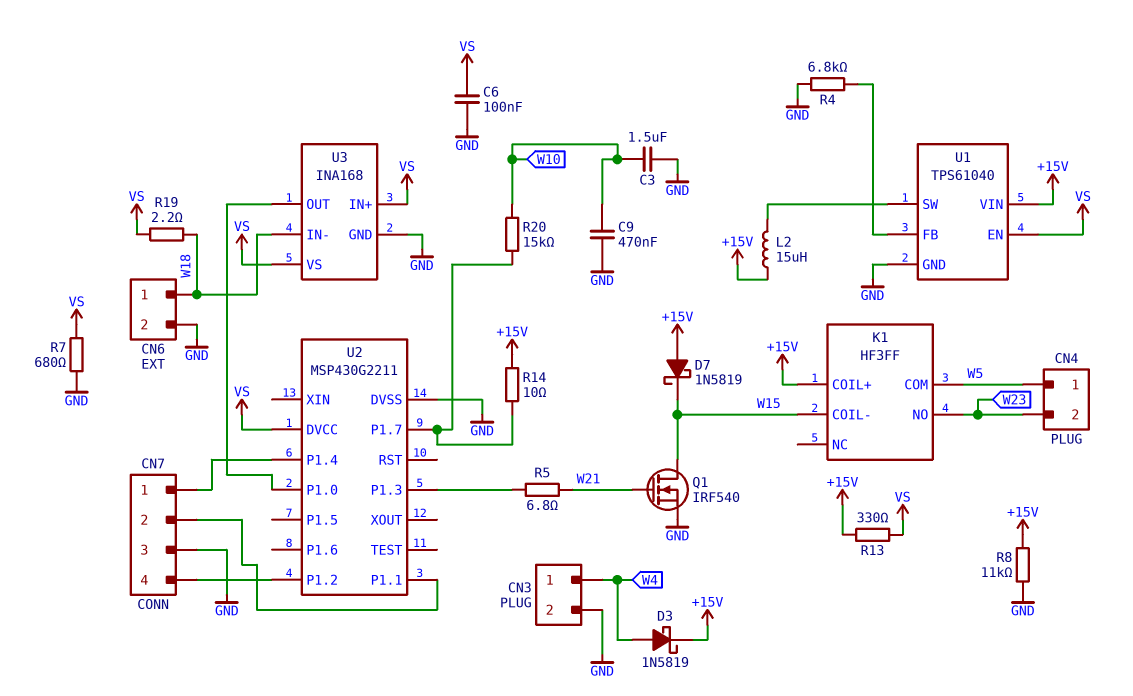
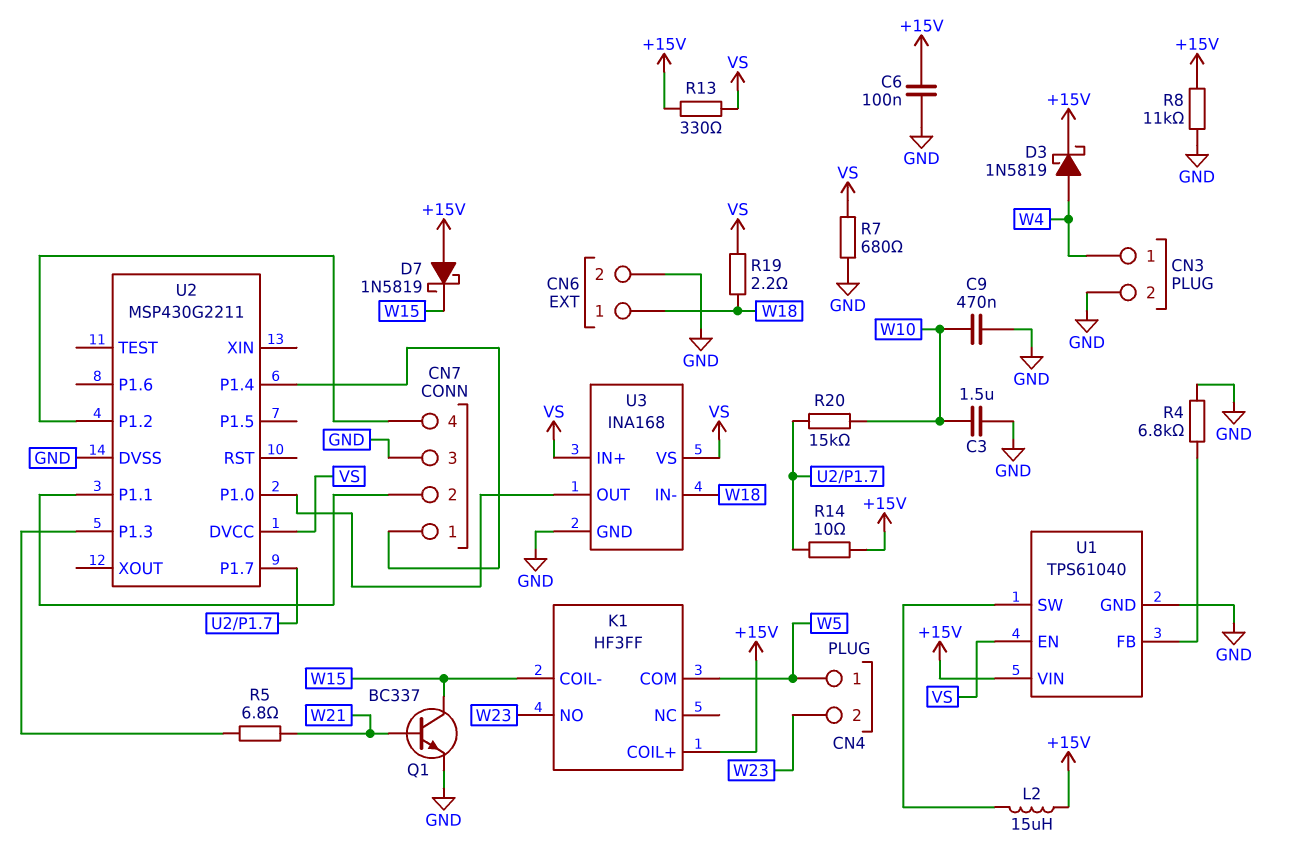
C6: 100nF (GND, VS) -> 100nF (+15V, GND)
Q1: NMOS IRF540 (G W21, D W15, S GND) -> NPN BC337 (B W21, C W15, E GND)

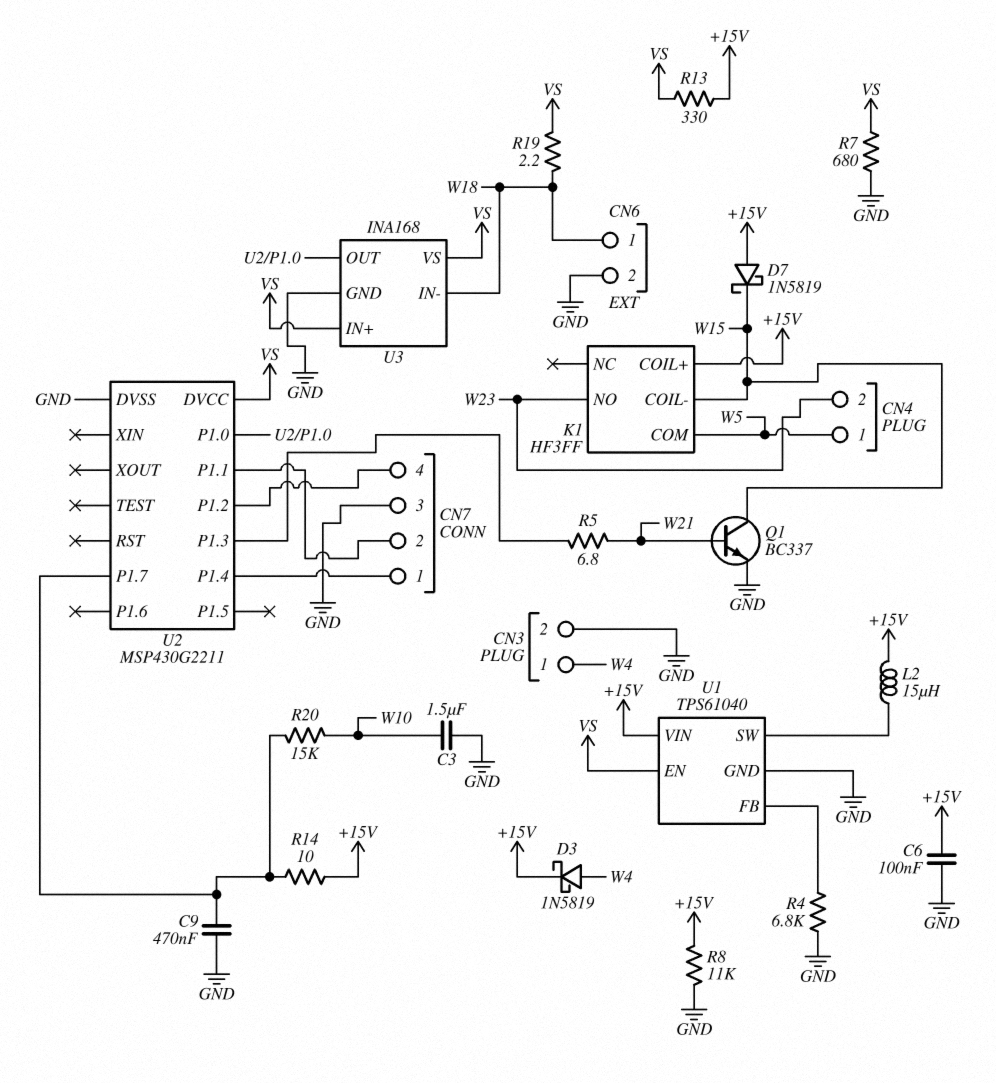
C9: 470nF (GND, W10) -> 470nF (GND, U2/P1.7)

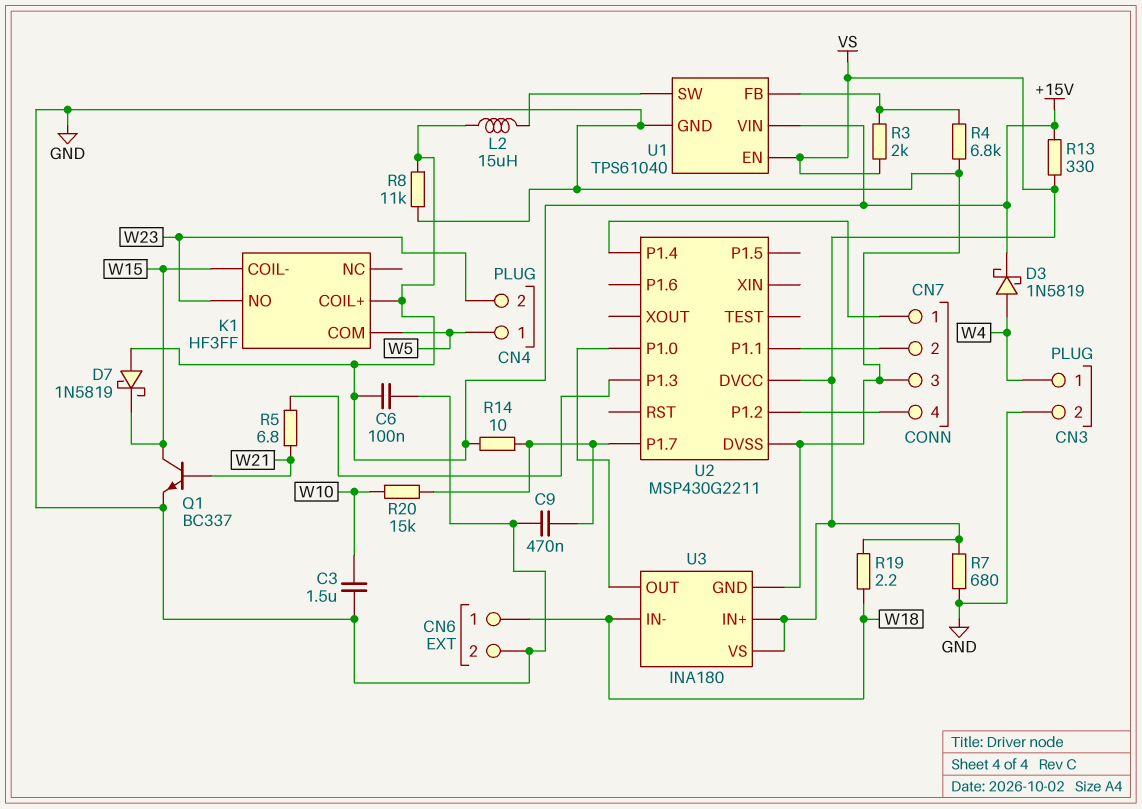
R3: none -> 2k (U1/FB, VS)
U3: INA168 -> INA180

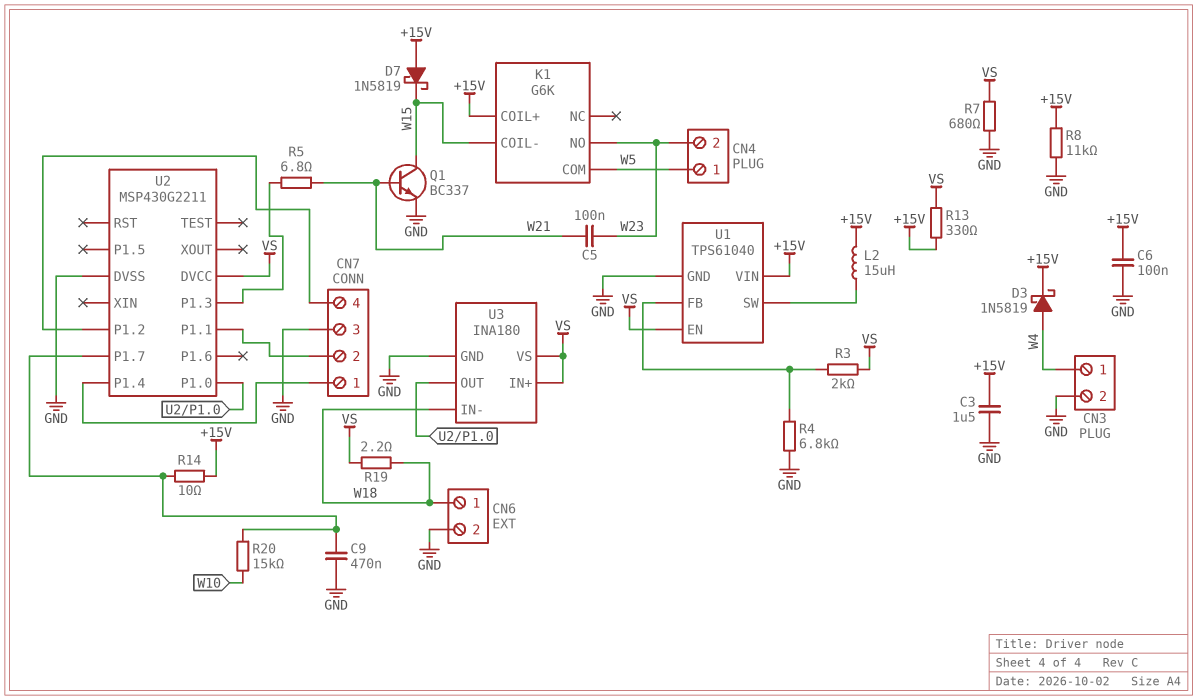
C3: 1.5uF (GND, W10) -> 1.5uF (+15V, GND)
C5: none -> 100nF (W21, W23)
K1: HF3FF -> G6K

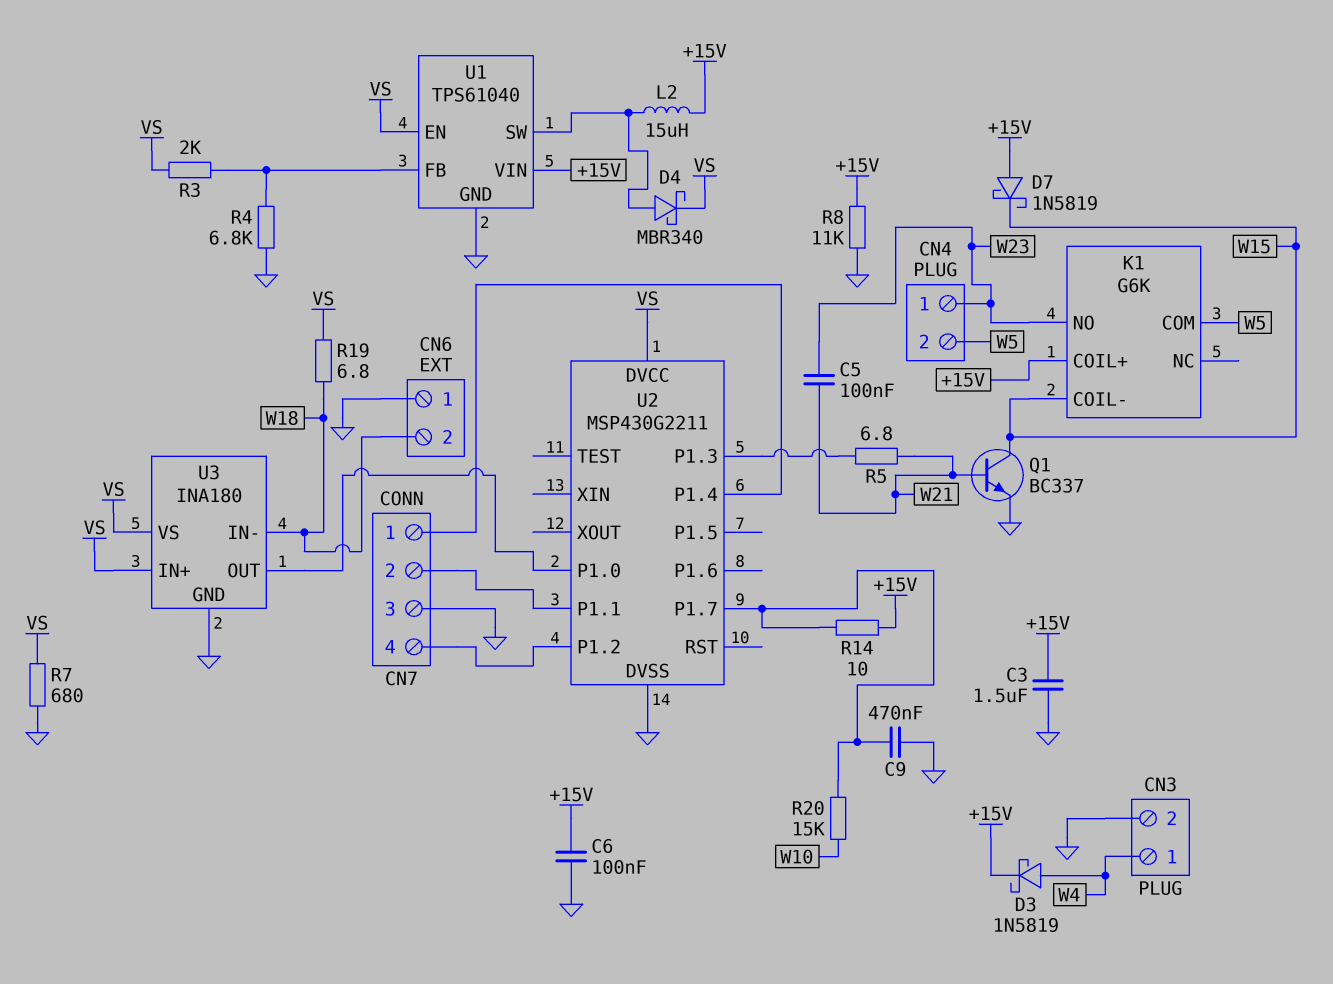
CN4 pin 1: W5 -> W23
CN4 pin 2: W23 -> W5
CN6 pin 1: W18 -> GND
CN6 pin 2: GND -> W18
D4: none -> schottky MBR340 (A U1/SW, K VS)
R13: 330 (+15V, VS) -> none
R19: 2.2 (VS, W18) -> 6.8 (VS, W18)

